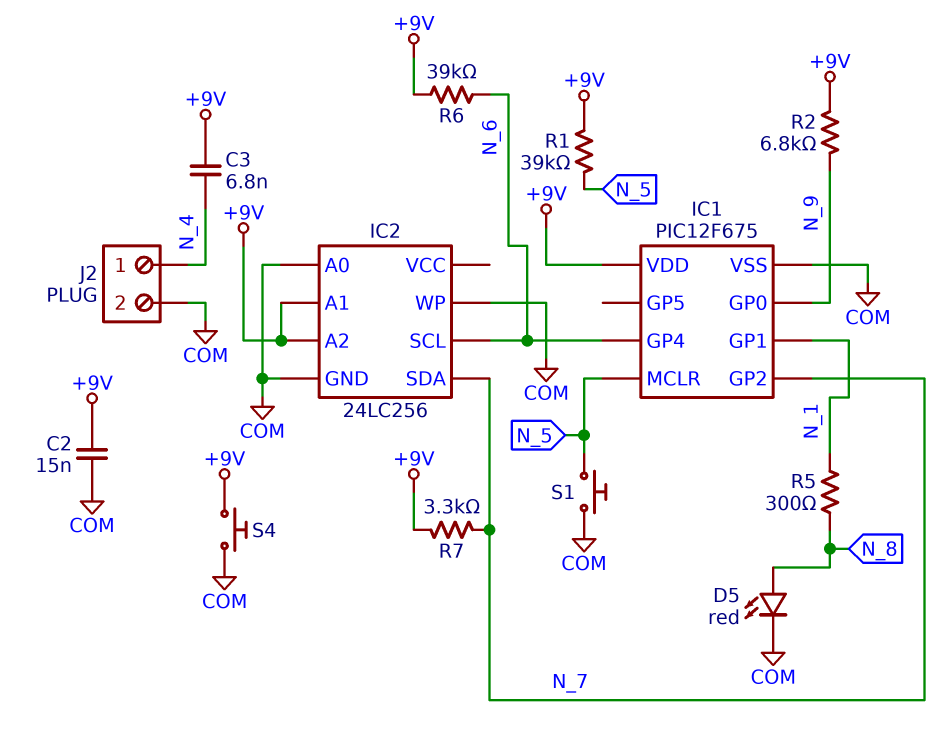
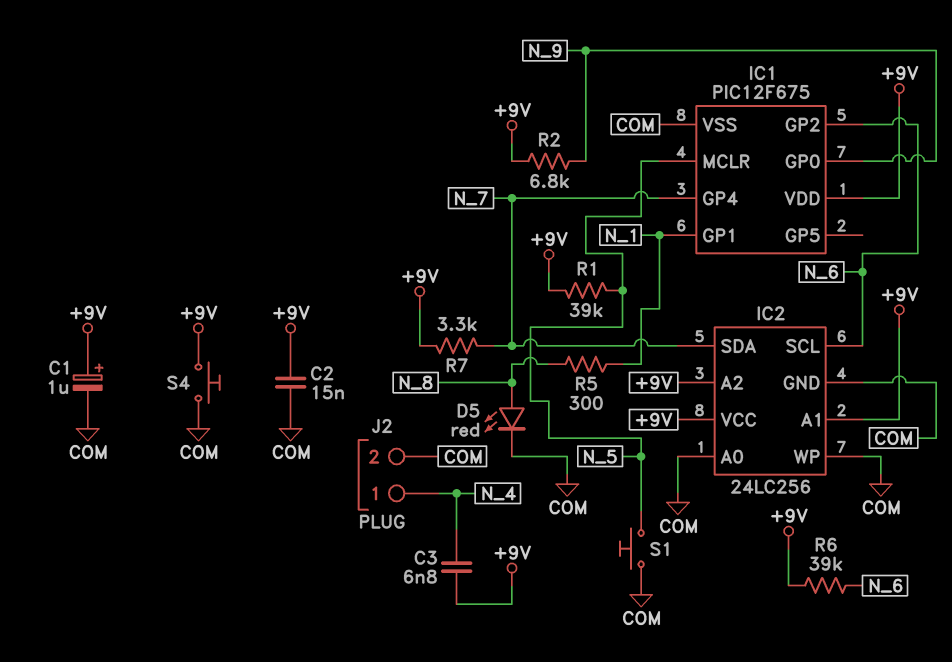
C1: none -> 1uF (plus +9V, minus COM)
IC1 pin GP2: N_7 -> N_6
IC1 pin GP4: N_6 -> N_7
IC2 pin VCC: none -> +9V

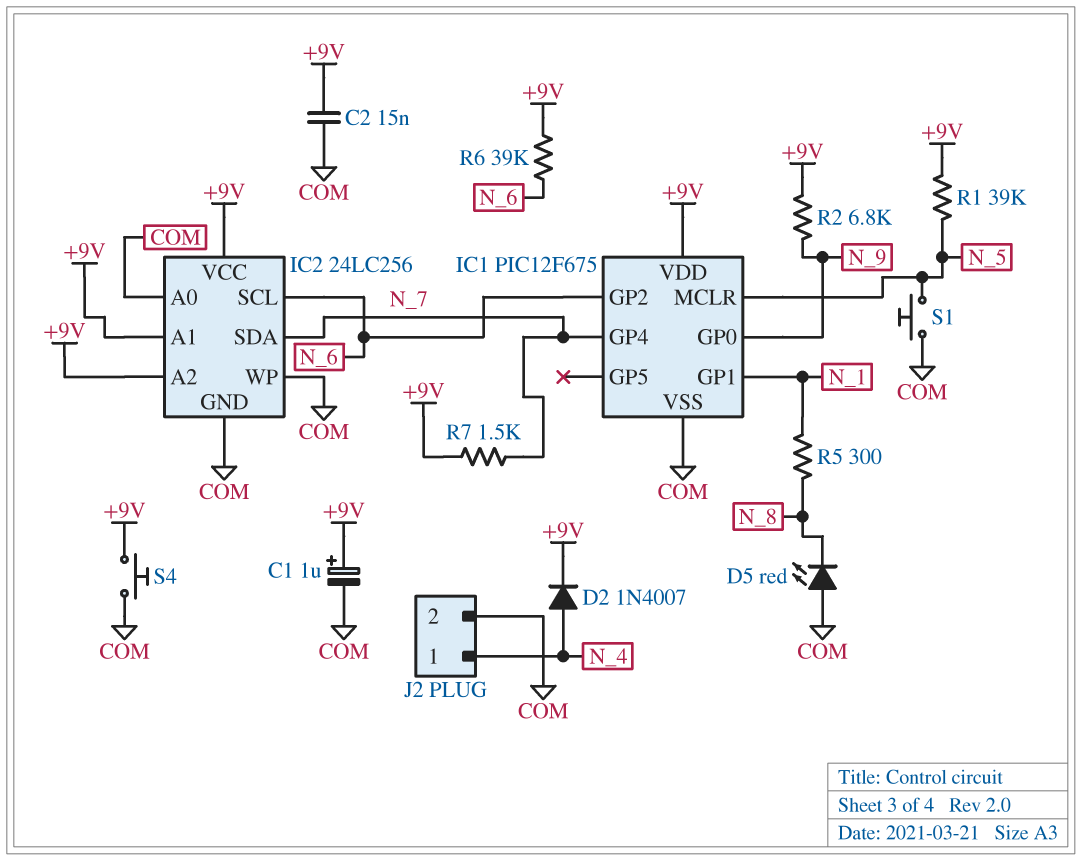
C3: 6.8nF (+9V, N_4) -> none
D2: none -> diode 1N4007 (A N_4, K +9V)
D5: LED red (A N_8, K COM) -> LED red (A COM, K N_8)
R7: 3.3k (+9V, N_7) -> 1.5k (+9V, N_7)

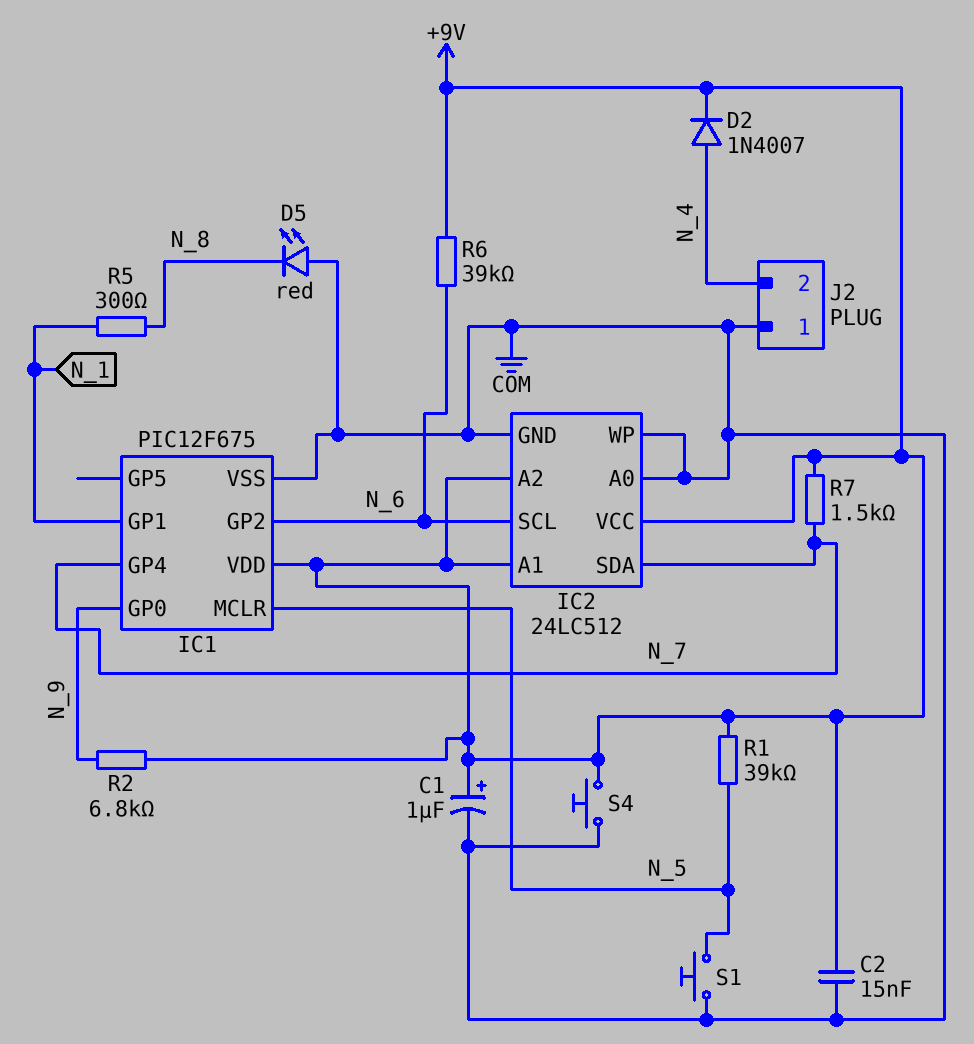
IC2: 24LC256 -> 24LC512
J2 pin 1: N_4 -> COM
J2 pin 2: COM -> N_4

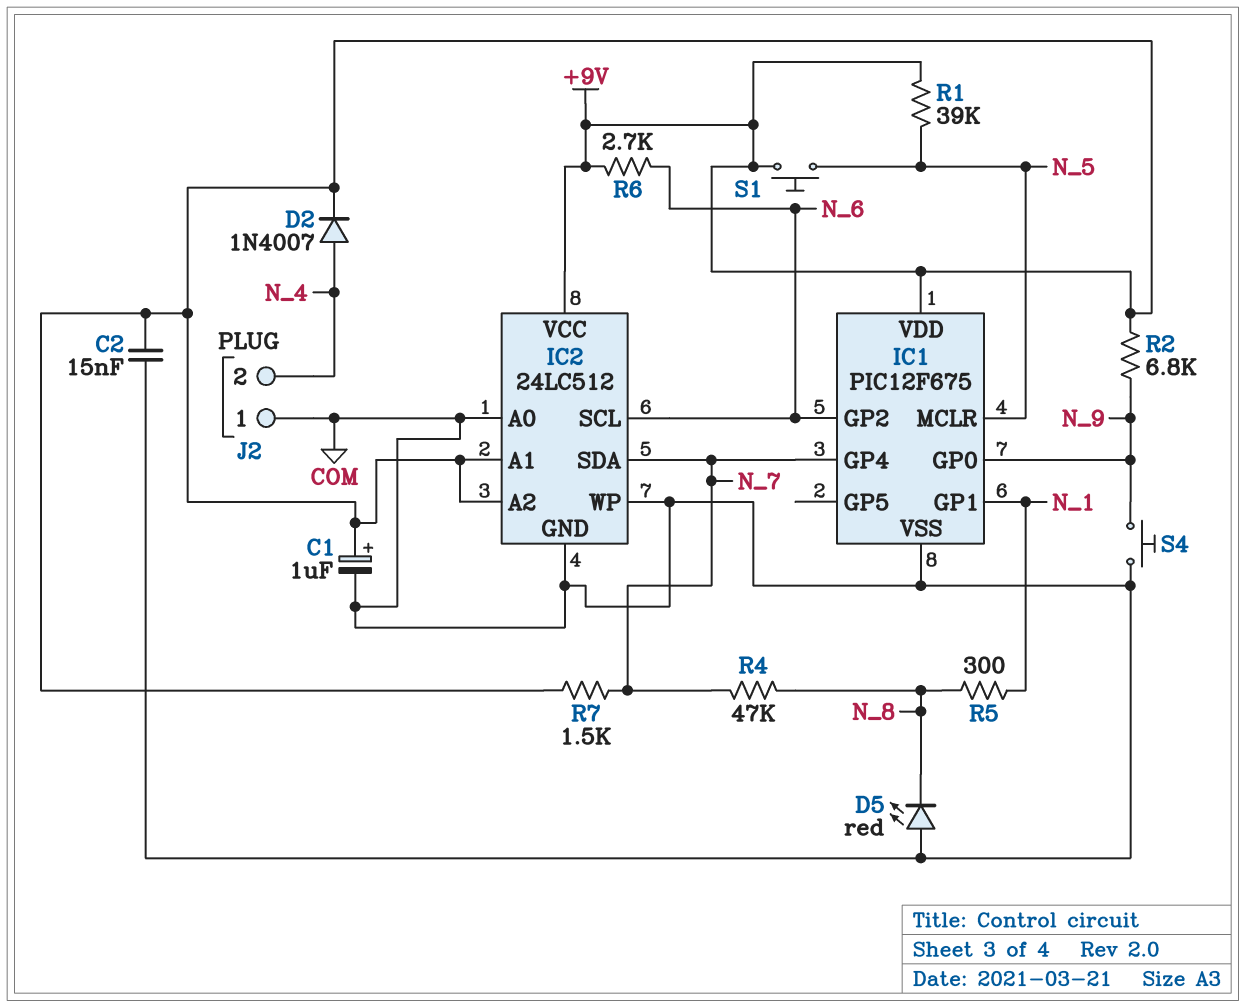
R4: none -> 47k (N_7, N_8)
R6: 39k (+9V, N_6) -> 2.7k (+9V, N_6)
S1: button (COM, N_5) -> button (+9V, N_5)
S4: button (+9V, COM) -> button (COM, N_9)

